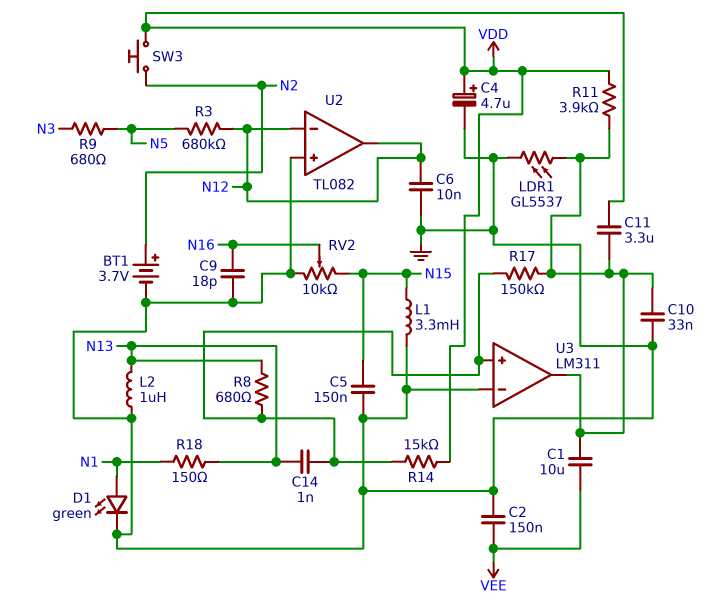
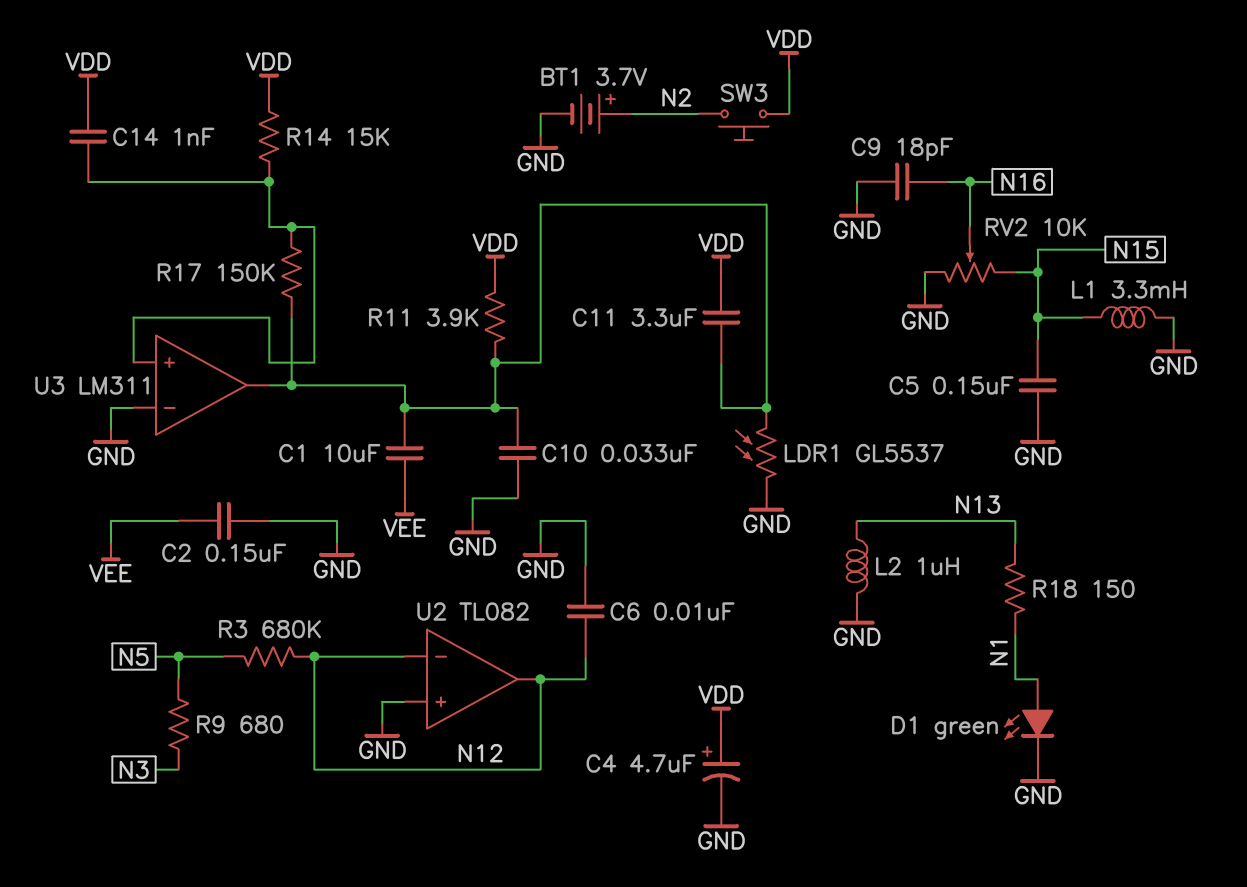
C14: 1nF (N13, U3/in+) -> 1nF (U3/in+, VDD)
R8: 680 (N13, U3/in+) -> none

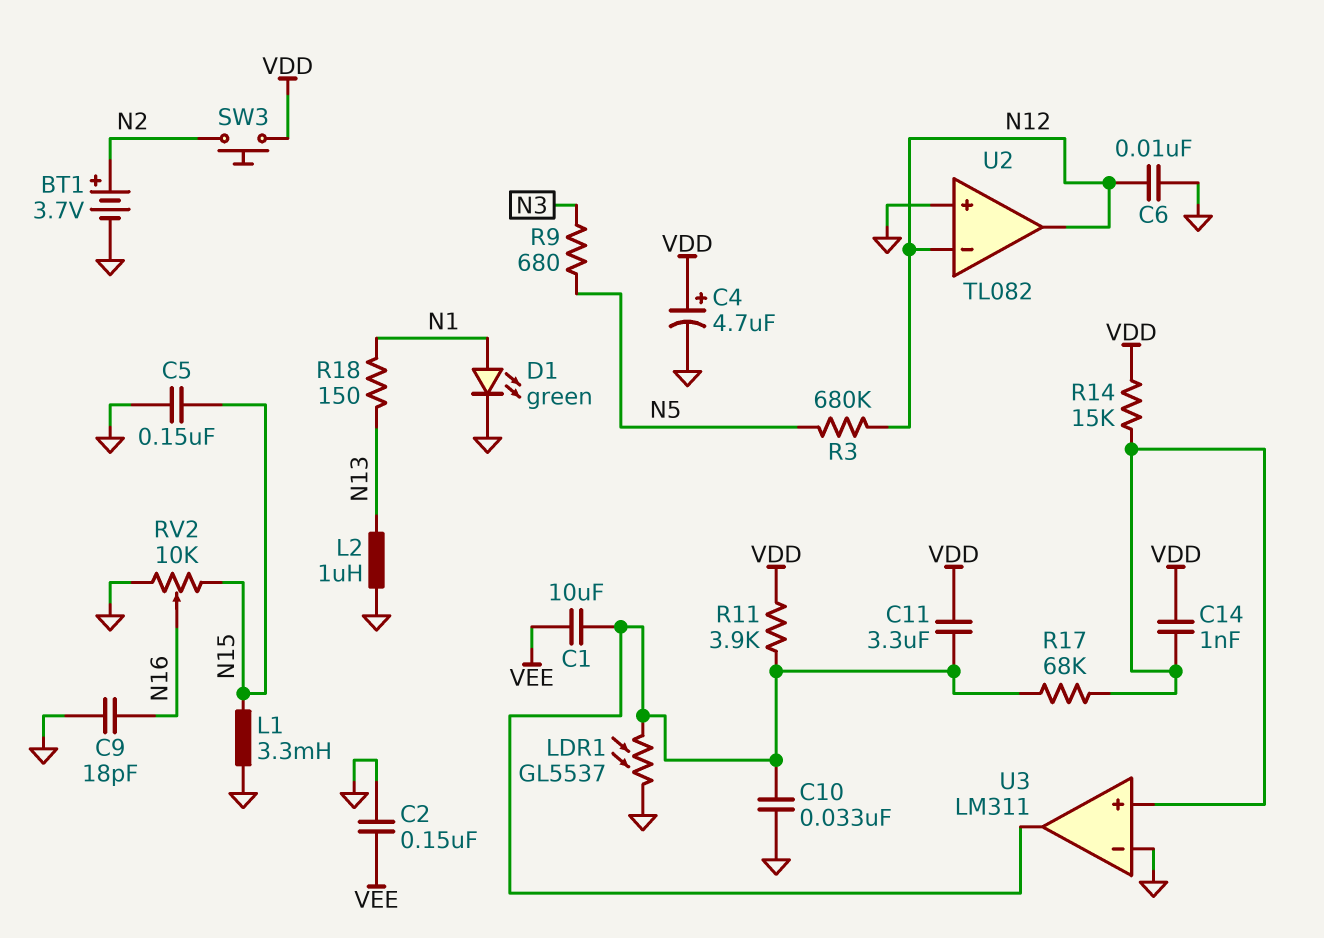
R17: 150k (U3/in+, U3/out) -> 68k (U3/in+, U3/out)

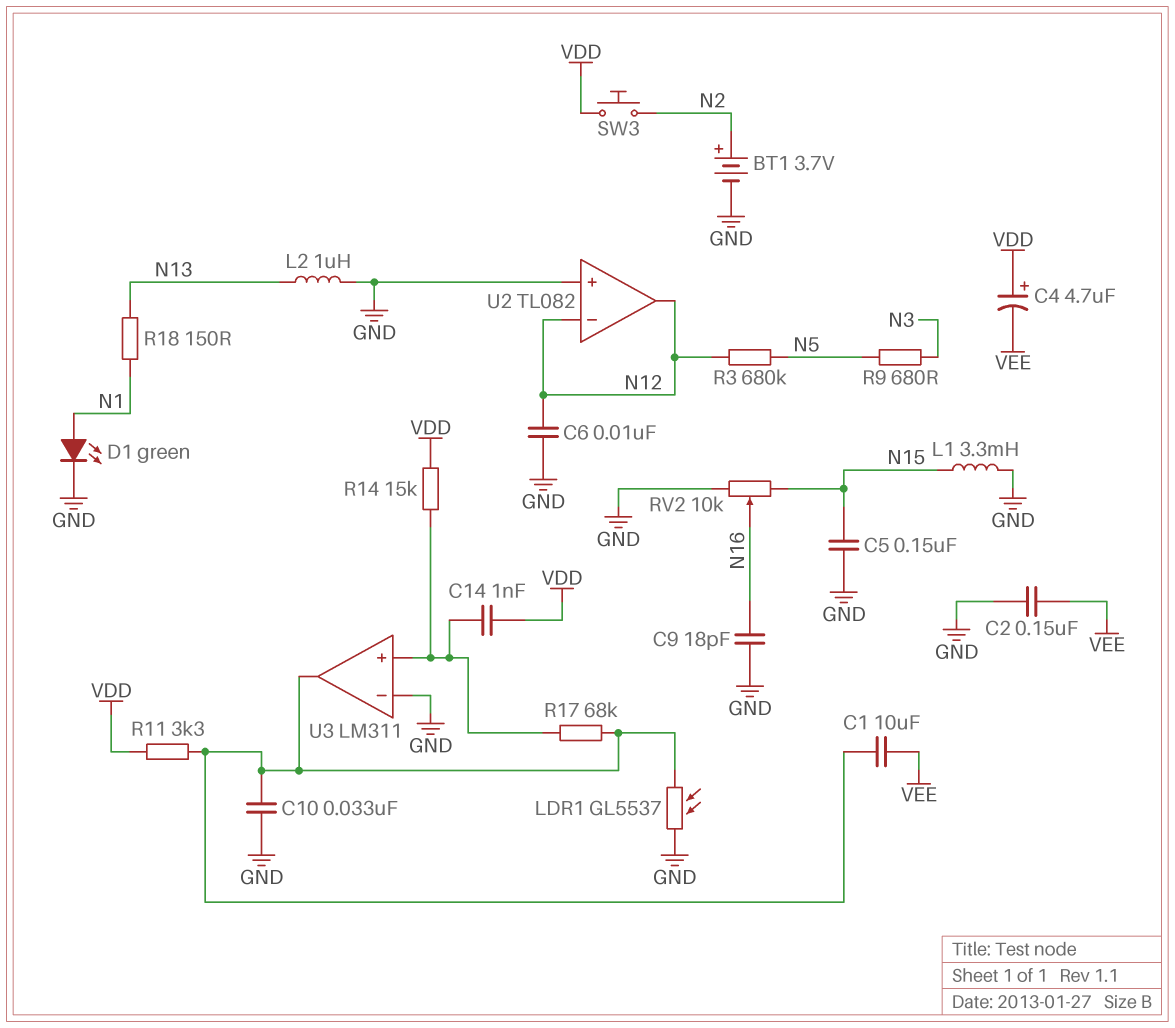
C4: 4.7uF (plus VDD, minus GND) -> 4.7uF (plus VDD, minus VEE)
C11: 3.3uF (U3/out, VDD) -> none
R11: 3.9k (U3/out, VDD) -> 3.3k (U3/out, VDD)

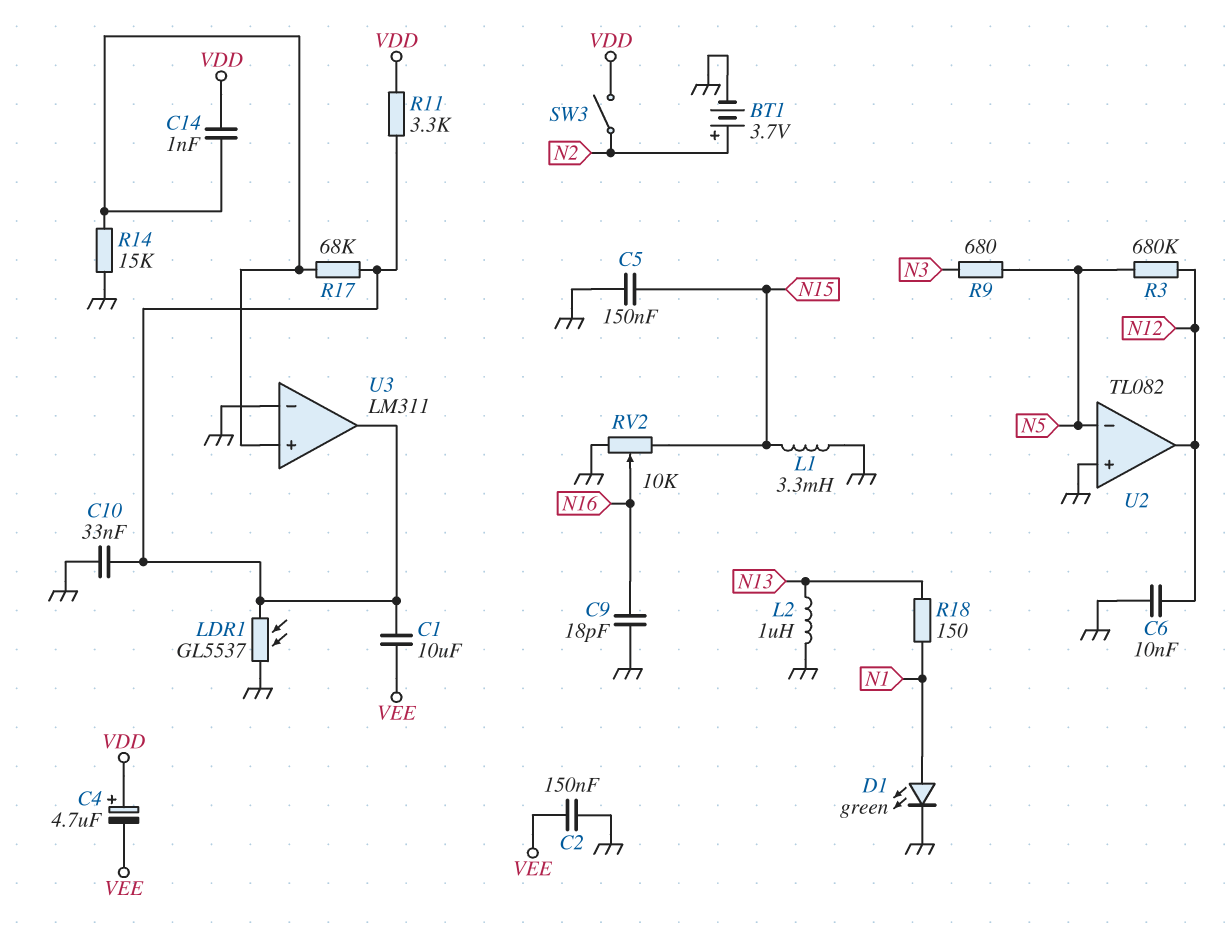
R14: 15k (U3/in+, VDD) -> 15k (GND, U3/in+)
SW3: button (N2, VDD) -> switch (N2, VDD)
U2 pin in-: N12 -> N5

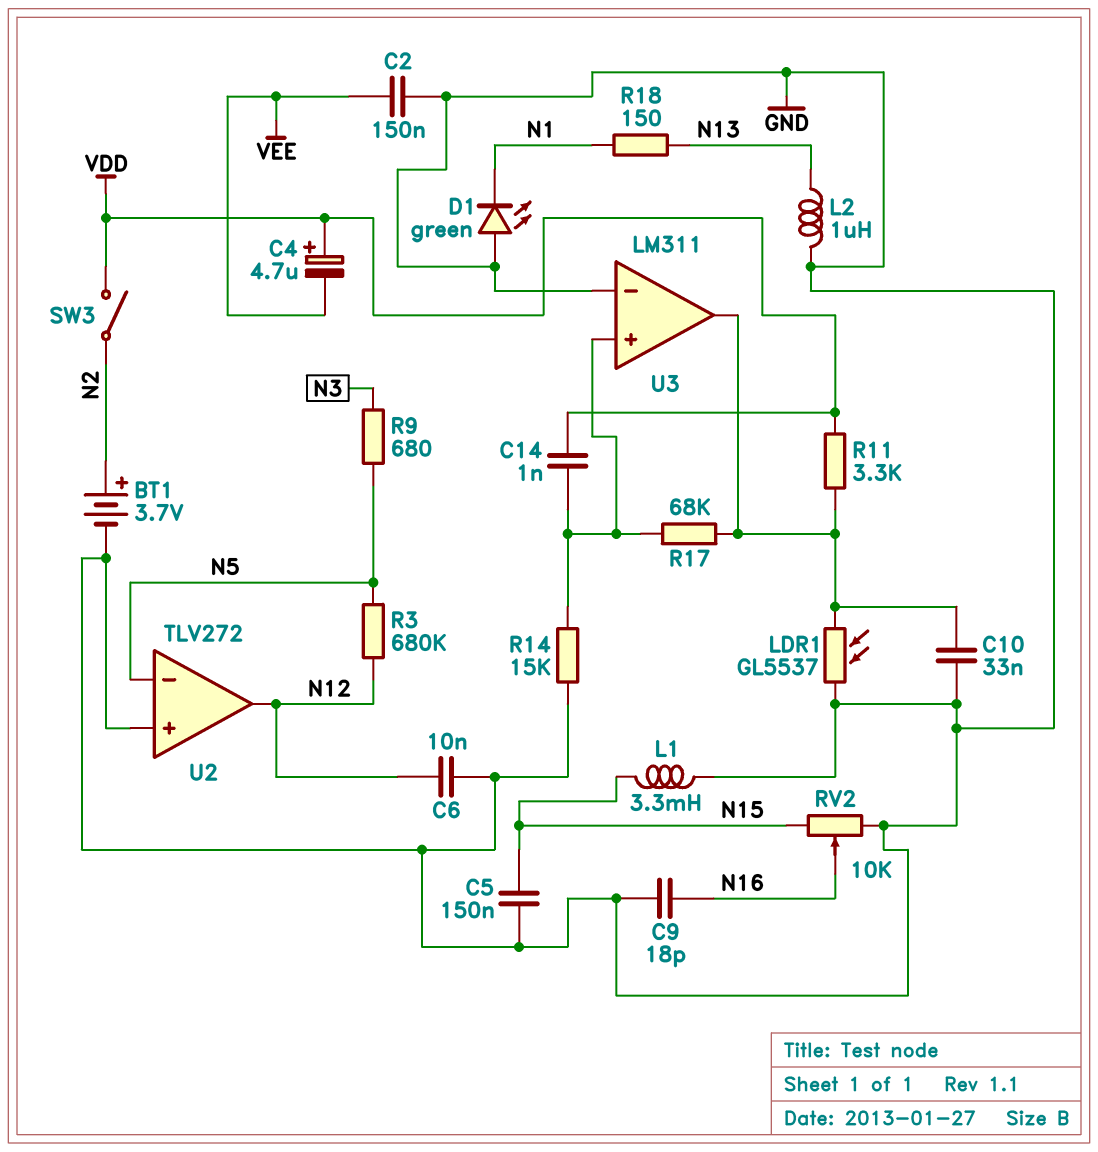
C1: 10uF (U3/out, VEE) -> none
D1: LED green (A N1, K GND) -> LED green (A GND, K N1)
U2: TL082 -> TLV272

